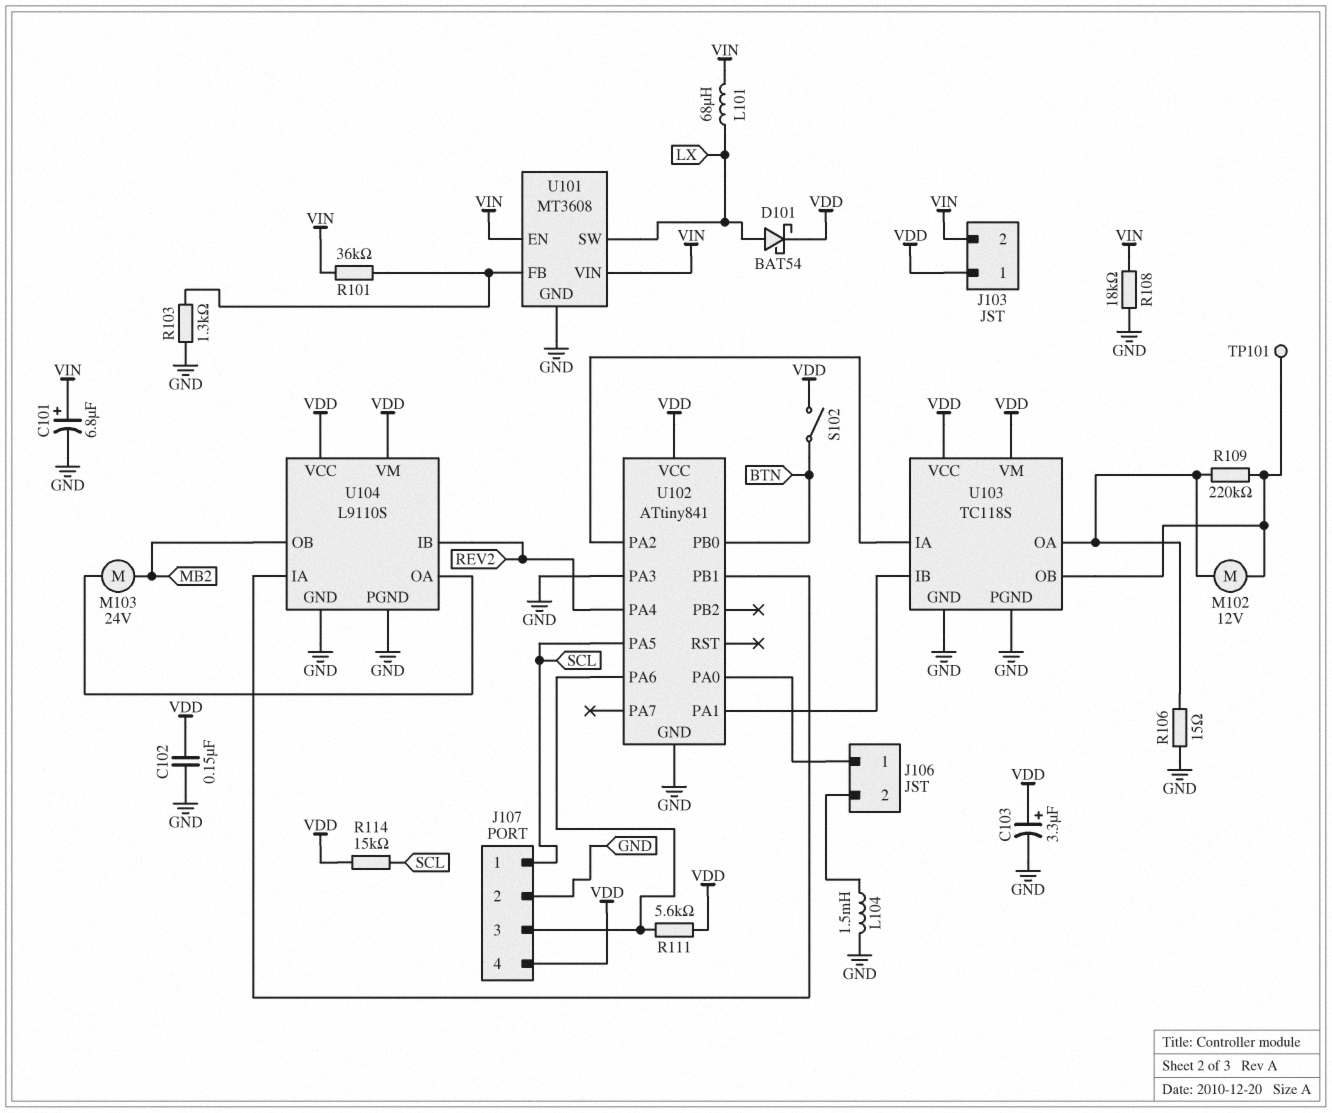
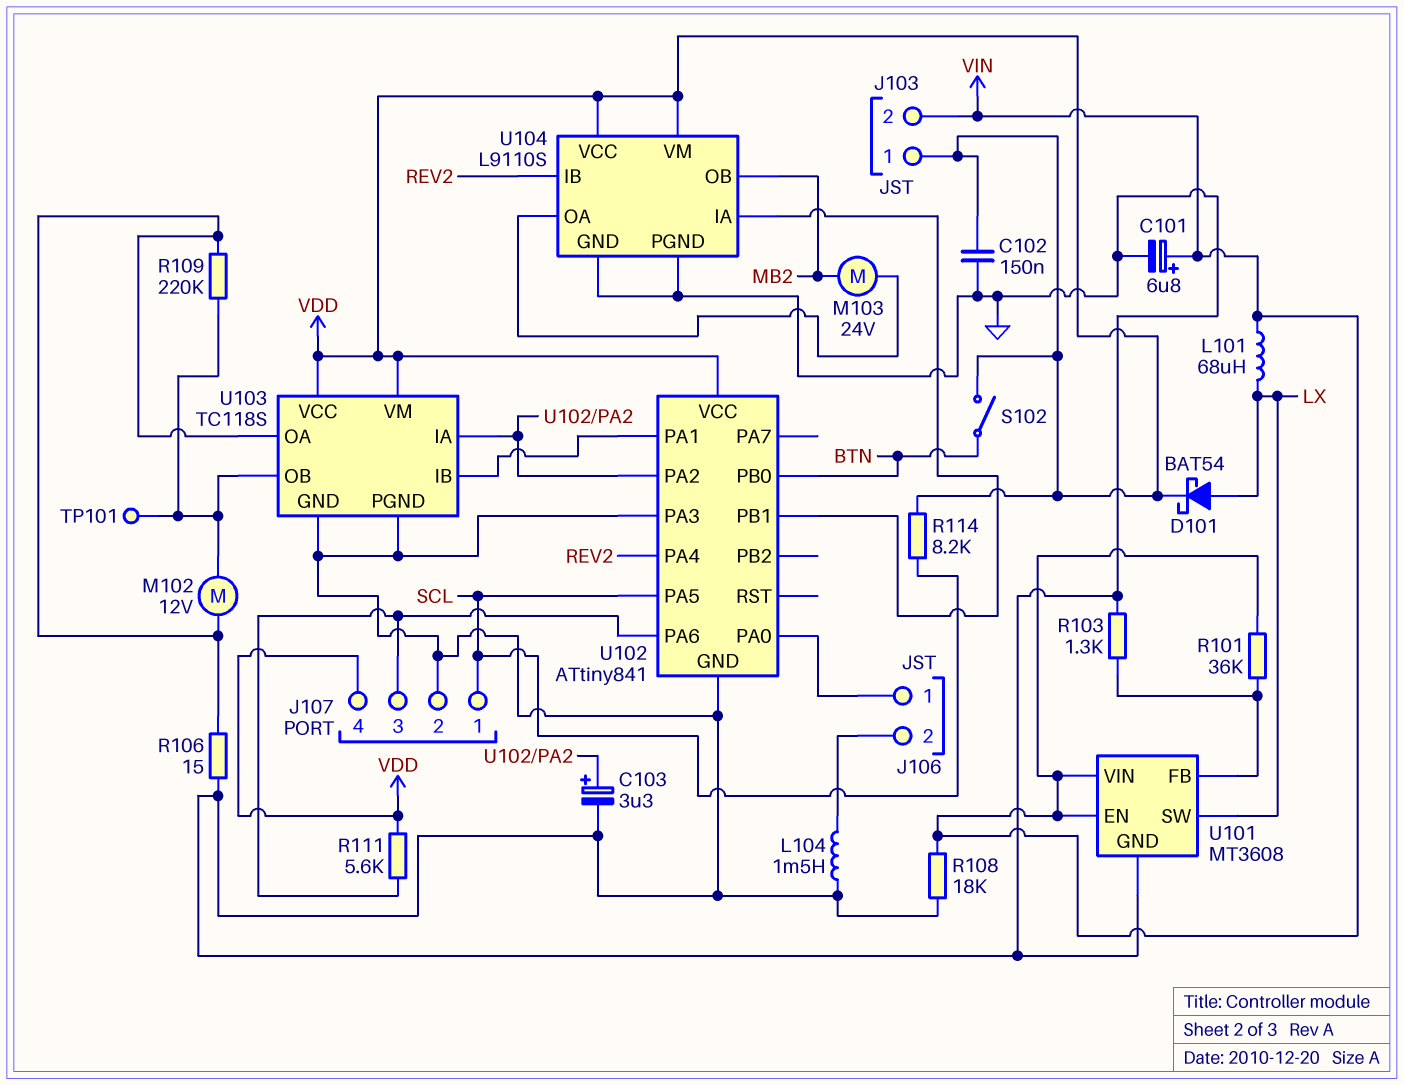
C103: 3.3uF (plus VDD, minus GND) -> 3.3uF (plus U102/PA2, minus GND)
R114: 15k (SCL, VDD) -> 8.2k (SCL, VDD)

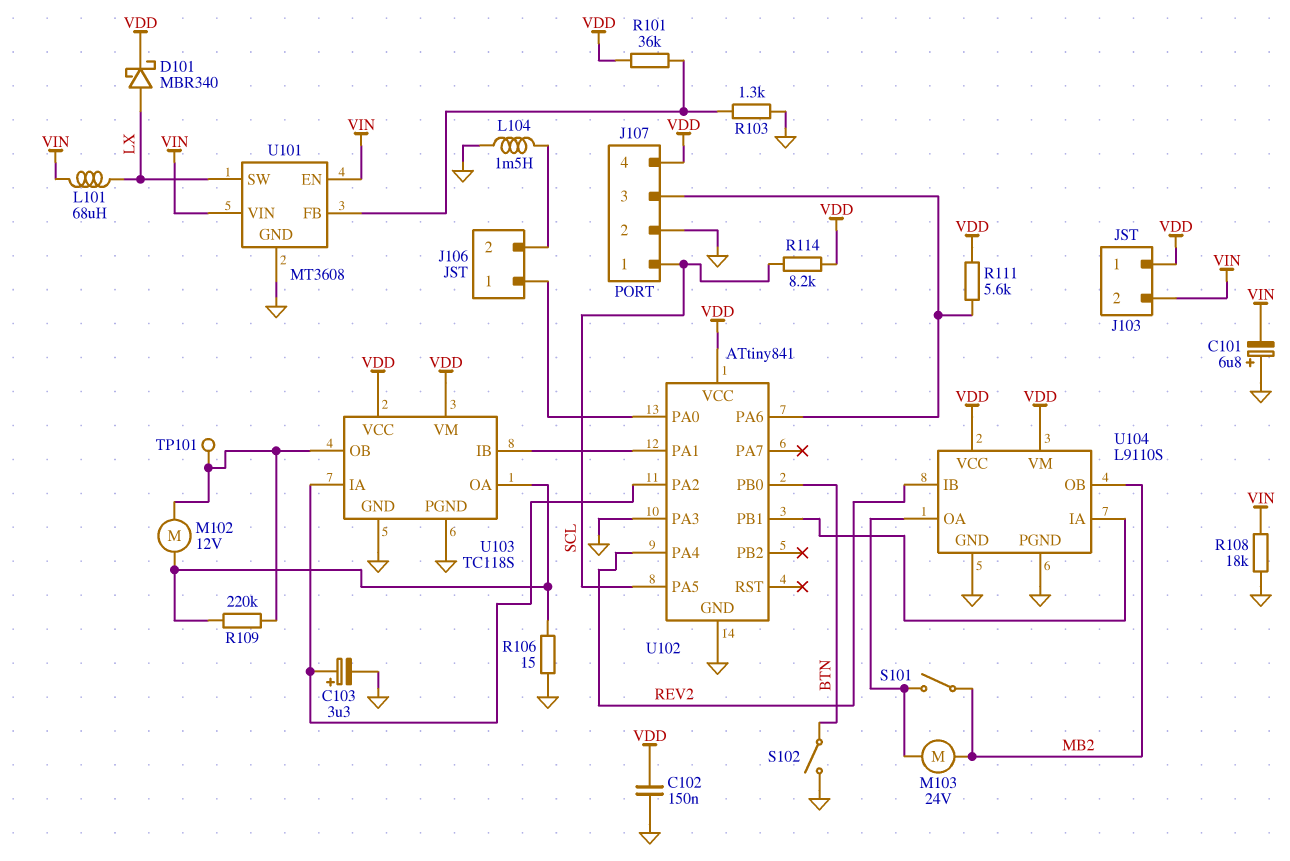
C101: 6.8uF (plus VIN, minus GND) -> 6.8uF (plus GND, minus VIN)
D101: schottky BAT54 (A LX, K VDD) -> schottky MBR340 (A LX, K VDD)
R101: 36k (U101/FB, VIN) -> 36k (U101/FB, VDD)
S101: none -> switch (MB2, U104/OA)
S102: switch (BTN, VDD) -> switch (BTN, GND)

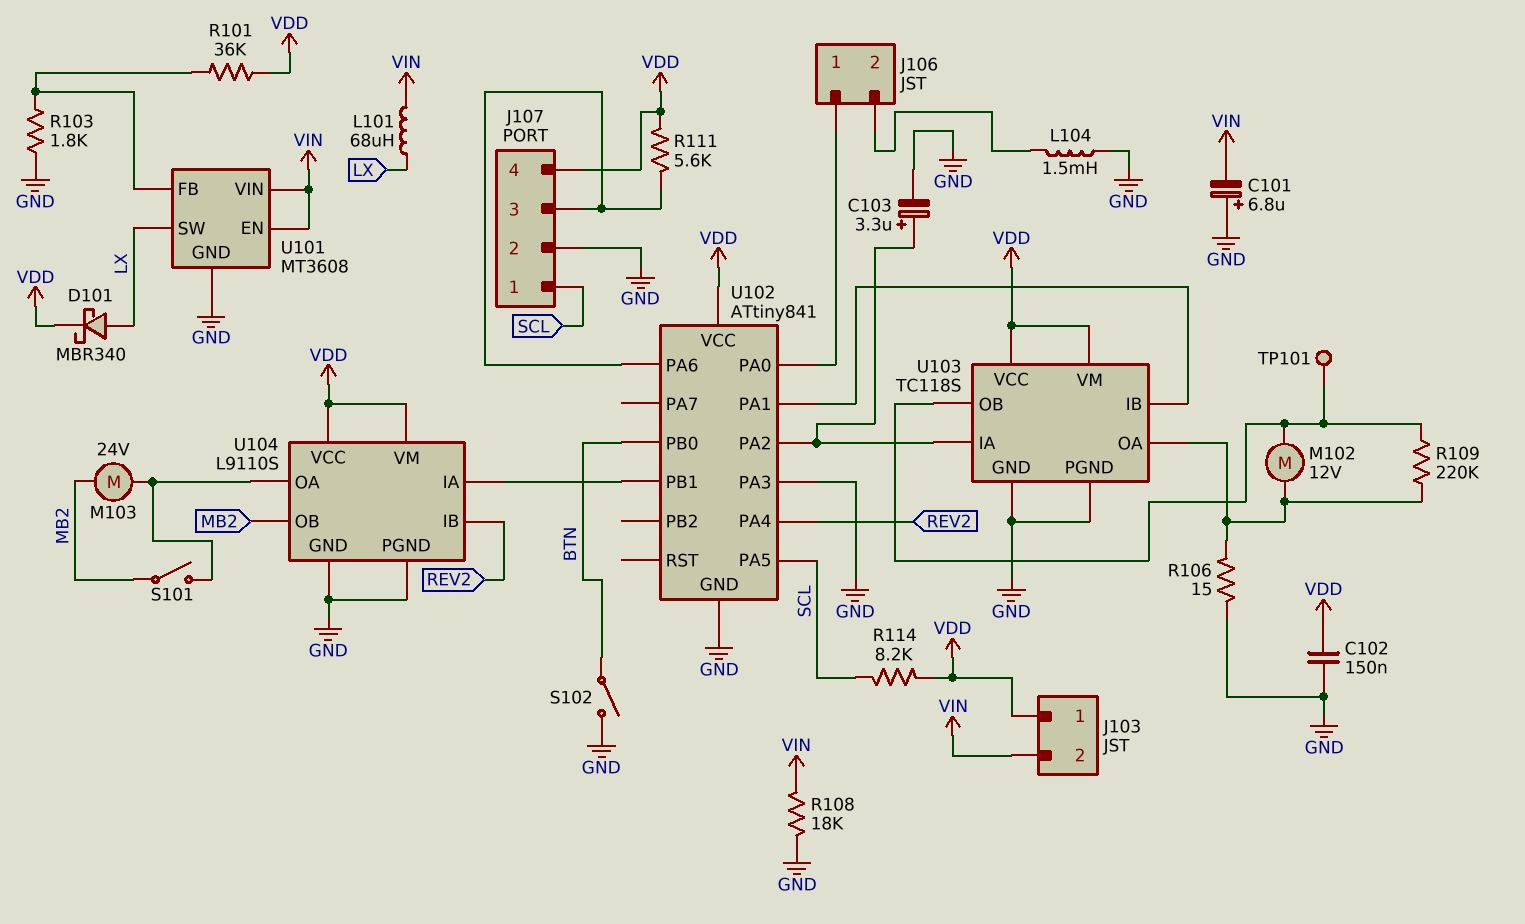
R103: 1.3k (GND, U101/FB) -> 1.8k (GND, U101/FB)

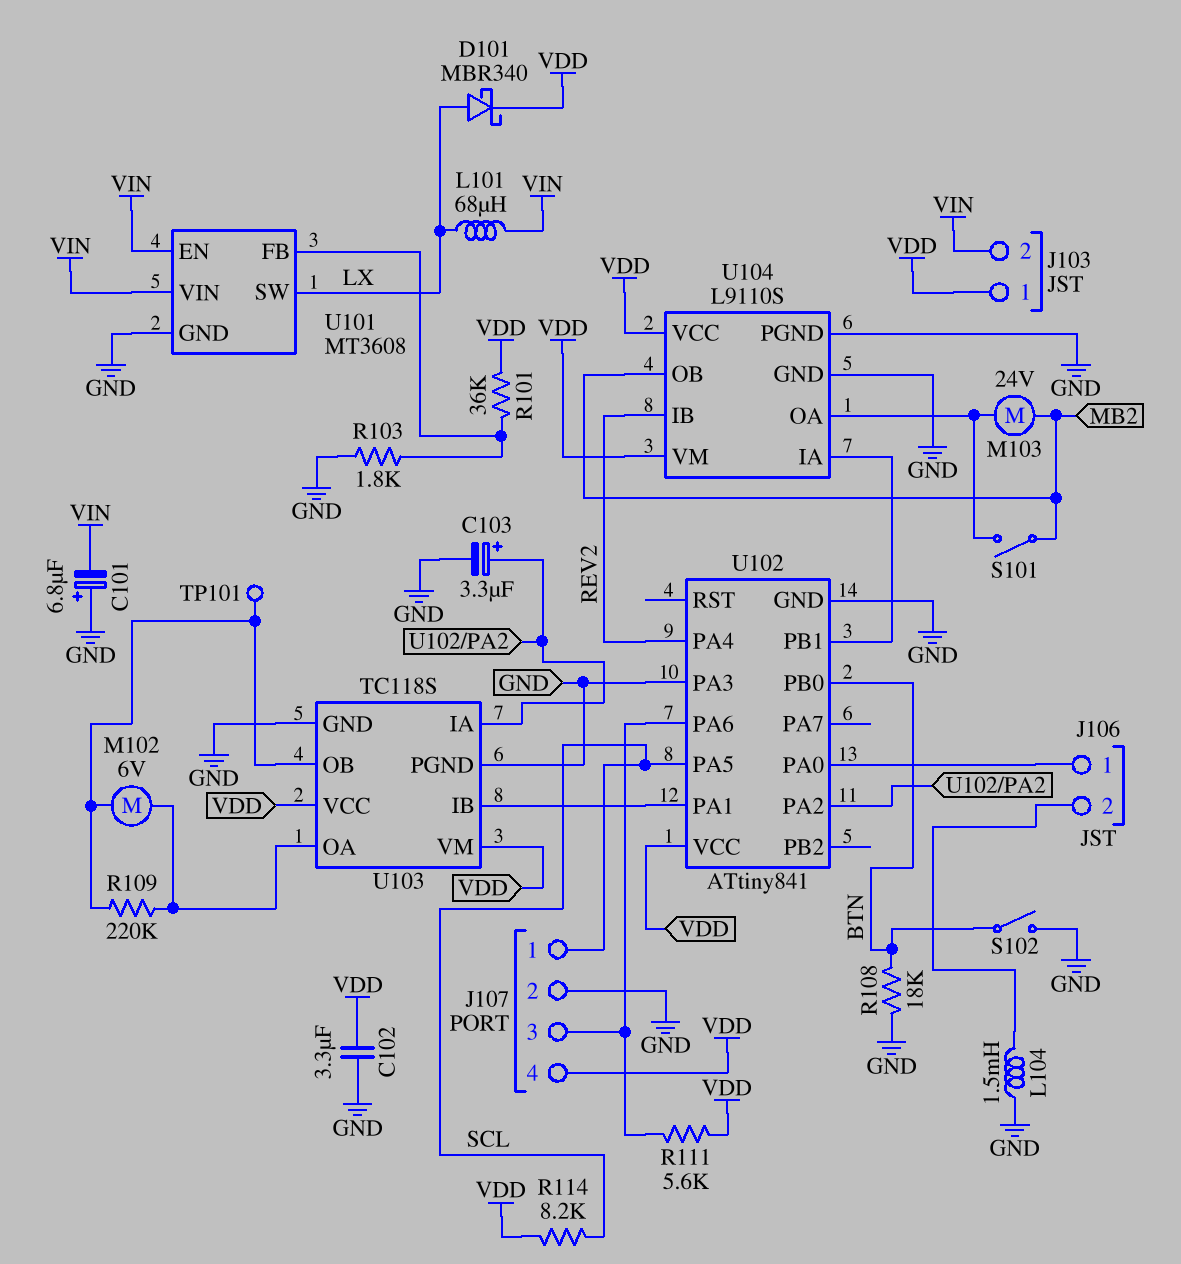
C102: 150nF (GND, VDD) -> 3.3uF (GND, VDD)
M102: motor 12V (U103/OA, U103/OB) -> motor 6V (U103/OA, U103/OB)
R106: 15 (GND, U103/OA) -> none
R108: 18k (GND, VIN) -> 18k (BTN, GND)

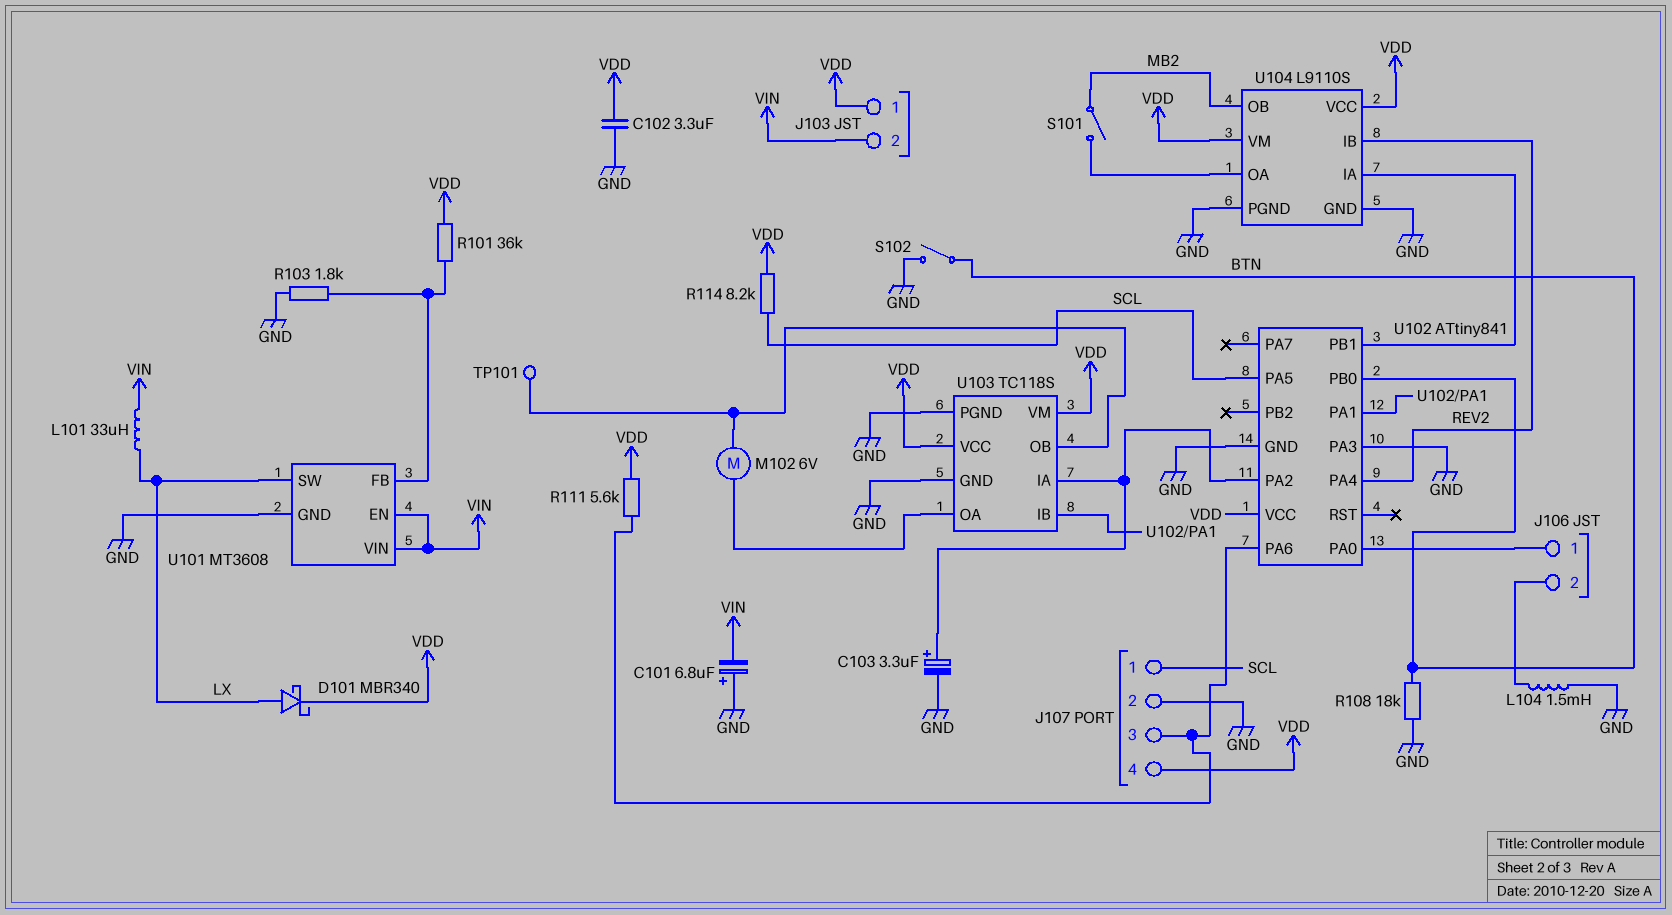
L101: 68uH (LX, VIN) -> 33uH (LX, VIN)
M103: motor 24V (MB2, U104/OA) -> none
R109: 220k (U103/OA, U103/OB) -> none

